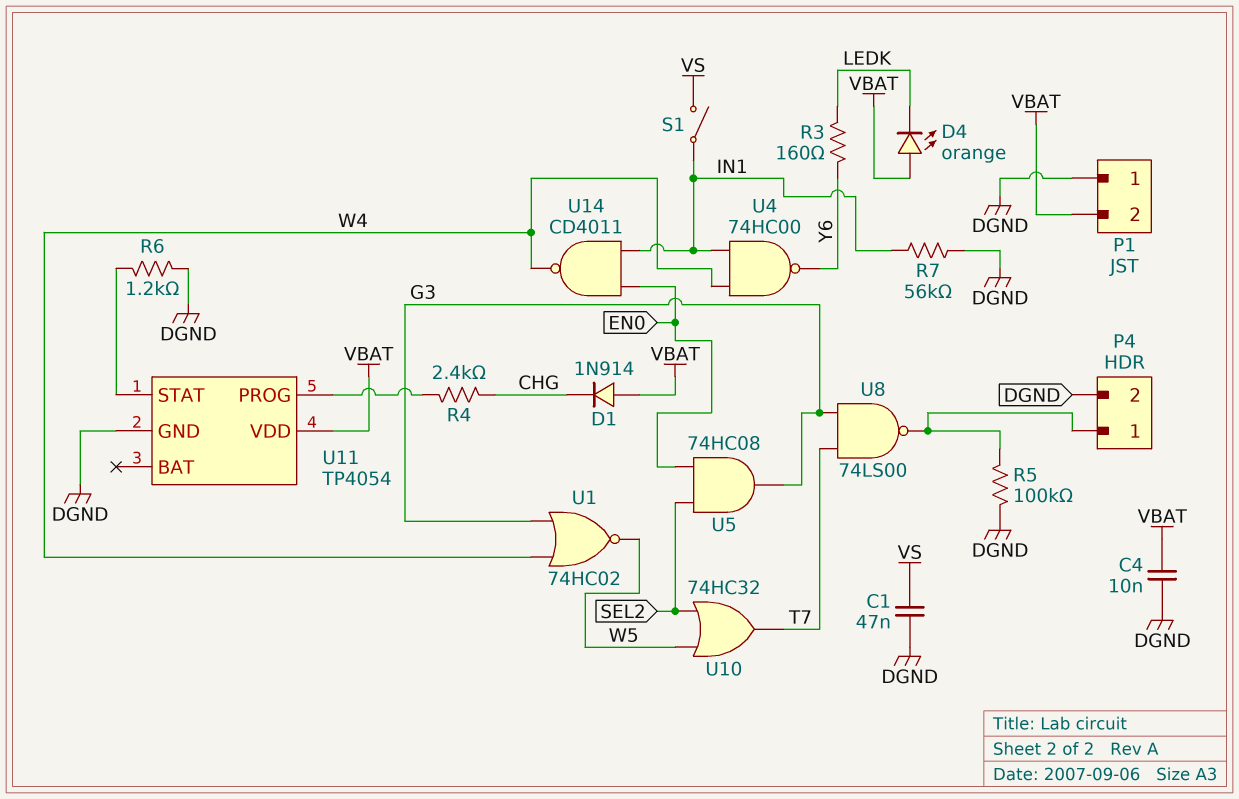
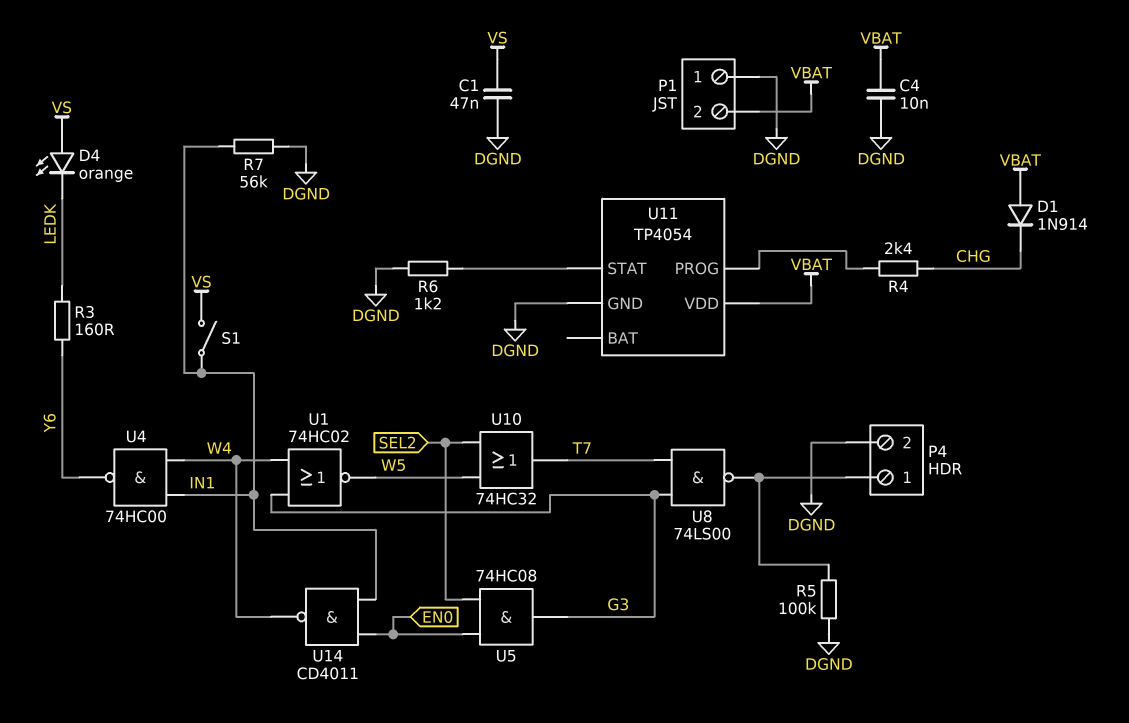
D4: LED orange (A VBAT, K LEDK) -> LED orange (A VS, K LEDK)

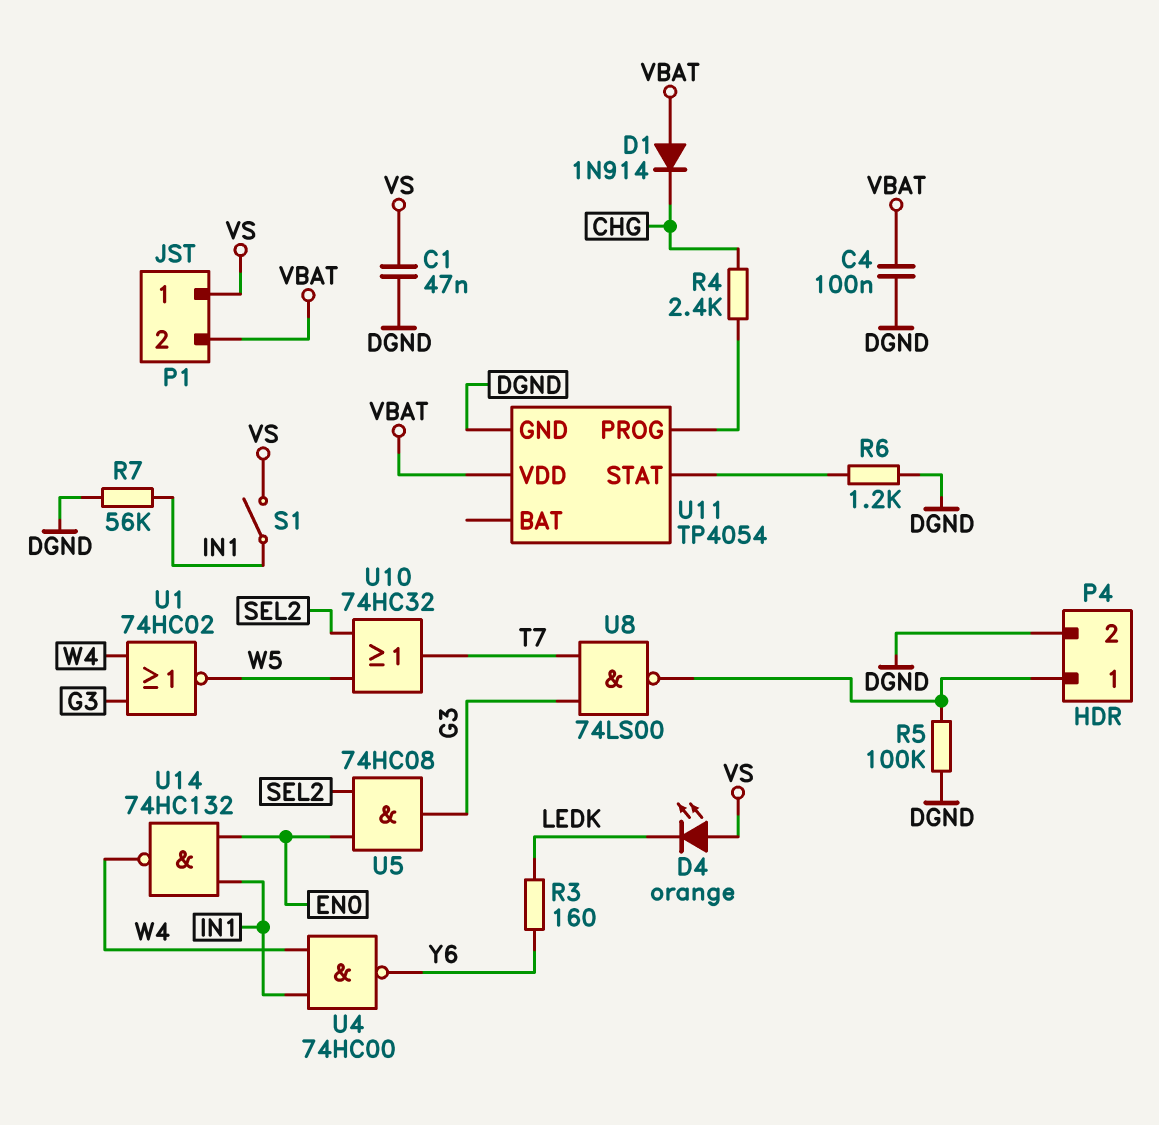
C4: 10nF (DGND, VBAT) -> 100nF (DGND, VBAT)
P1 pin 1: DGND -> VS
U14: NAND CD4011 (in EN0, in IN1, out W4) -> NAND 74HC132 (in EN0, in IN1, out W4)

